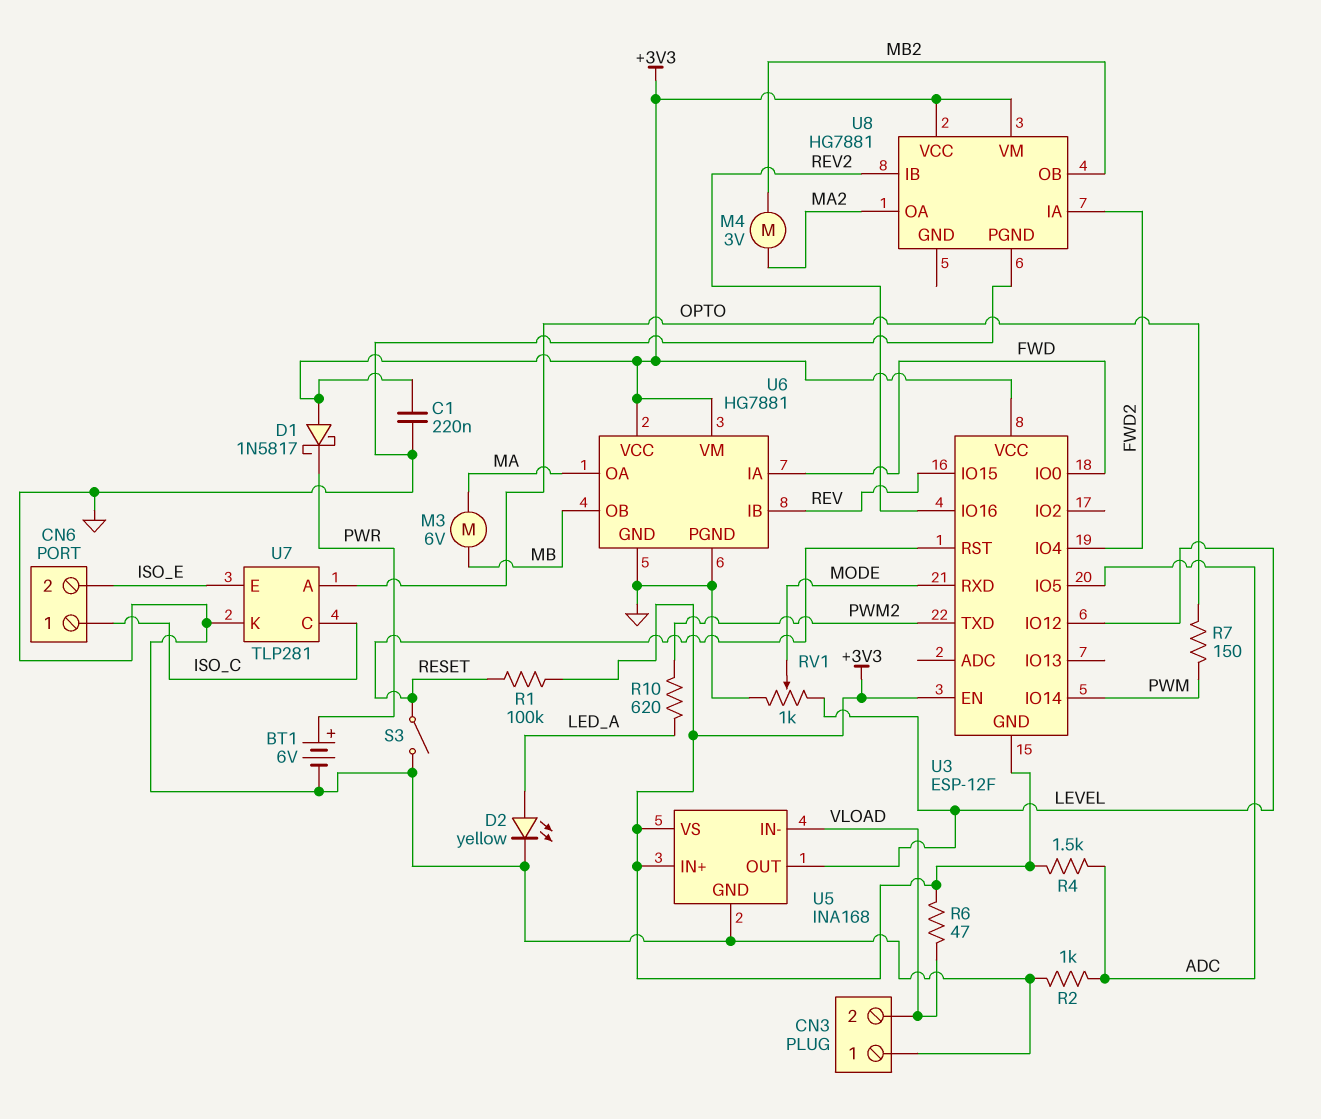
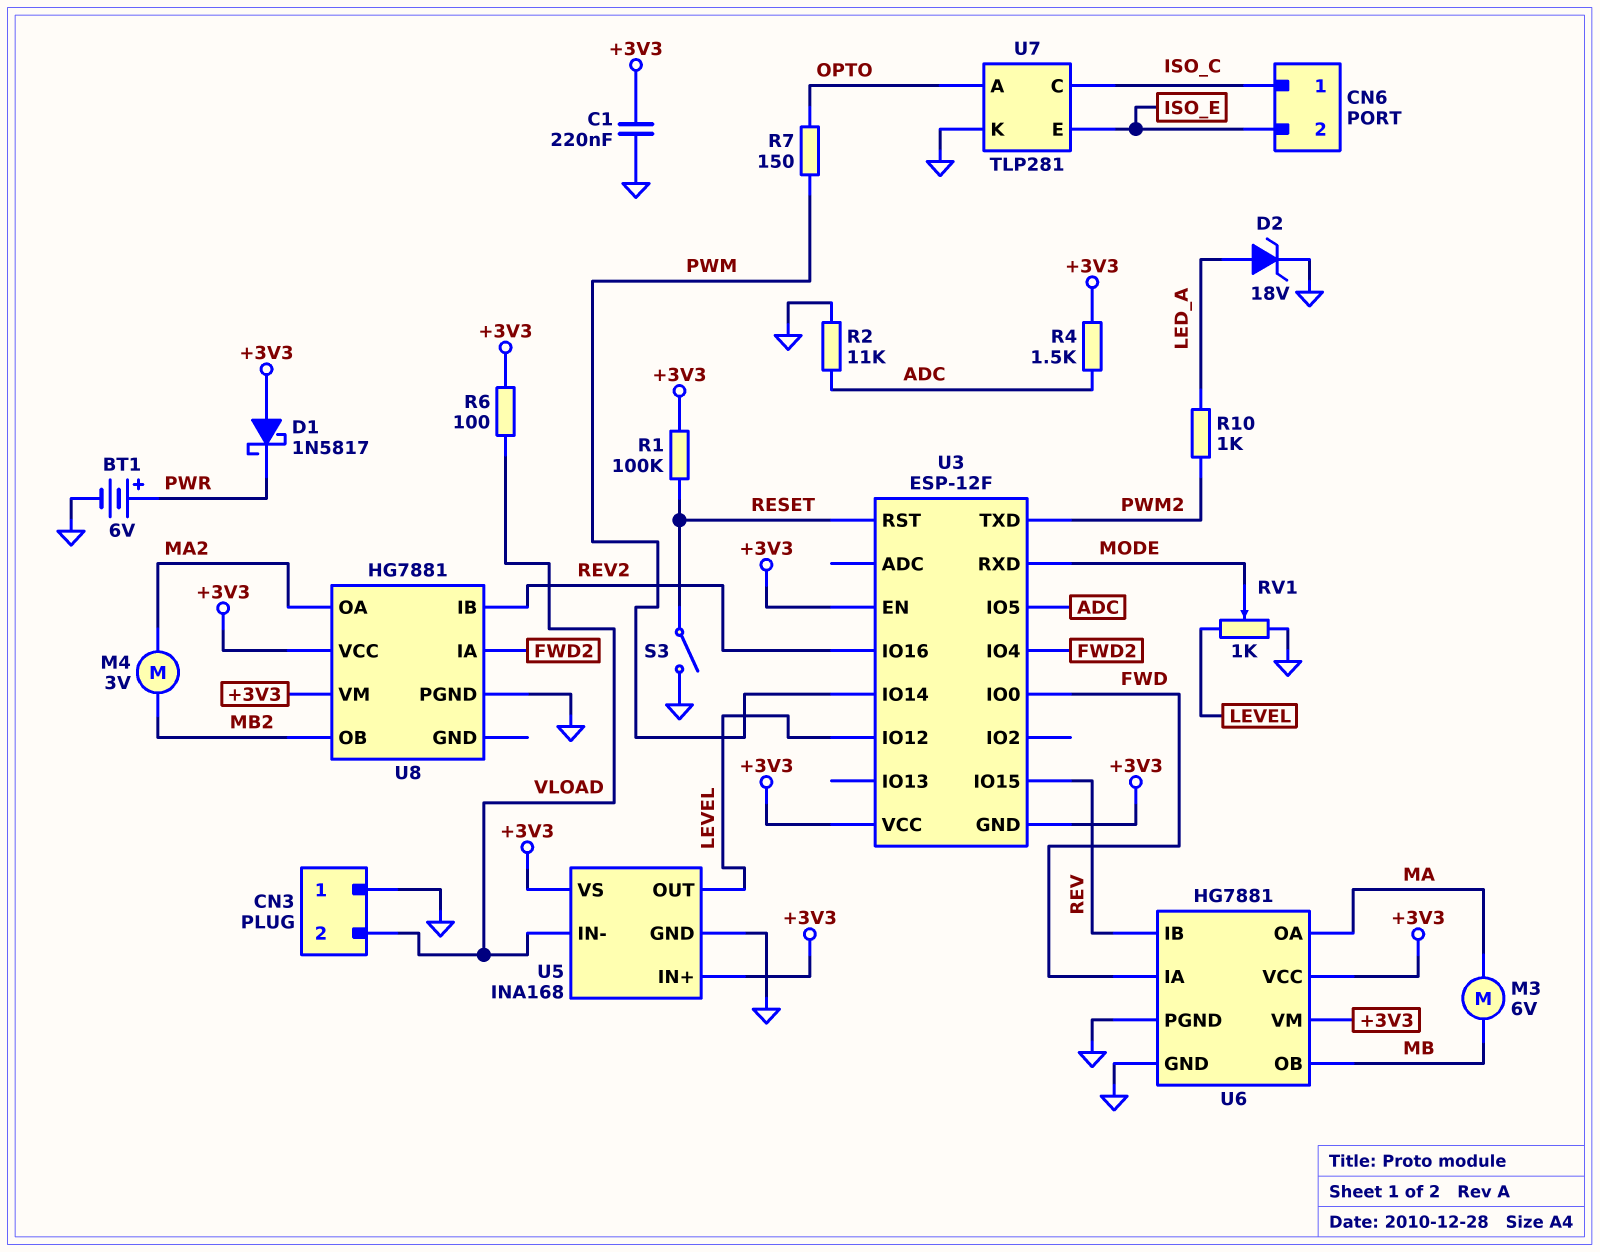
D2: LED yellow (A LED_A, K GND) -> zener 18V (A LED_A, K GND)
R2: 1k (ADC, GND) -> 11k (ADC, GND)
R6: 47 (+3V3, VLOAD) -> 100 (+3V3, VLOAD)
R10: 620 (LED_A, PWM2) -> 1k (LED_A, PWM2)

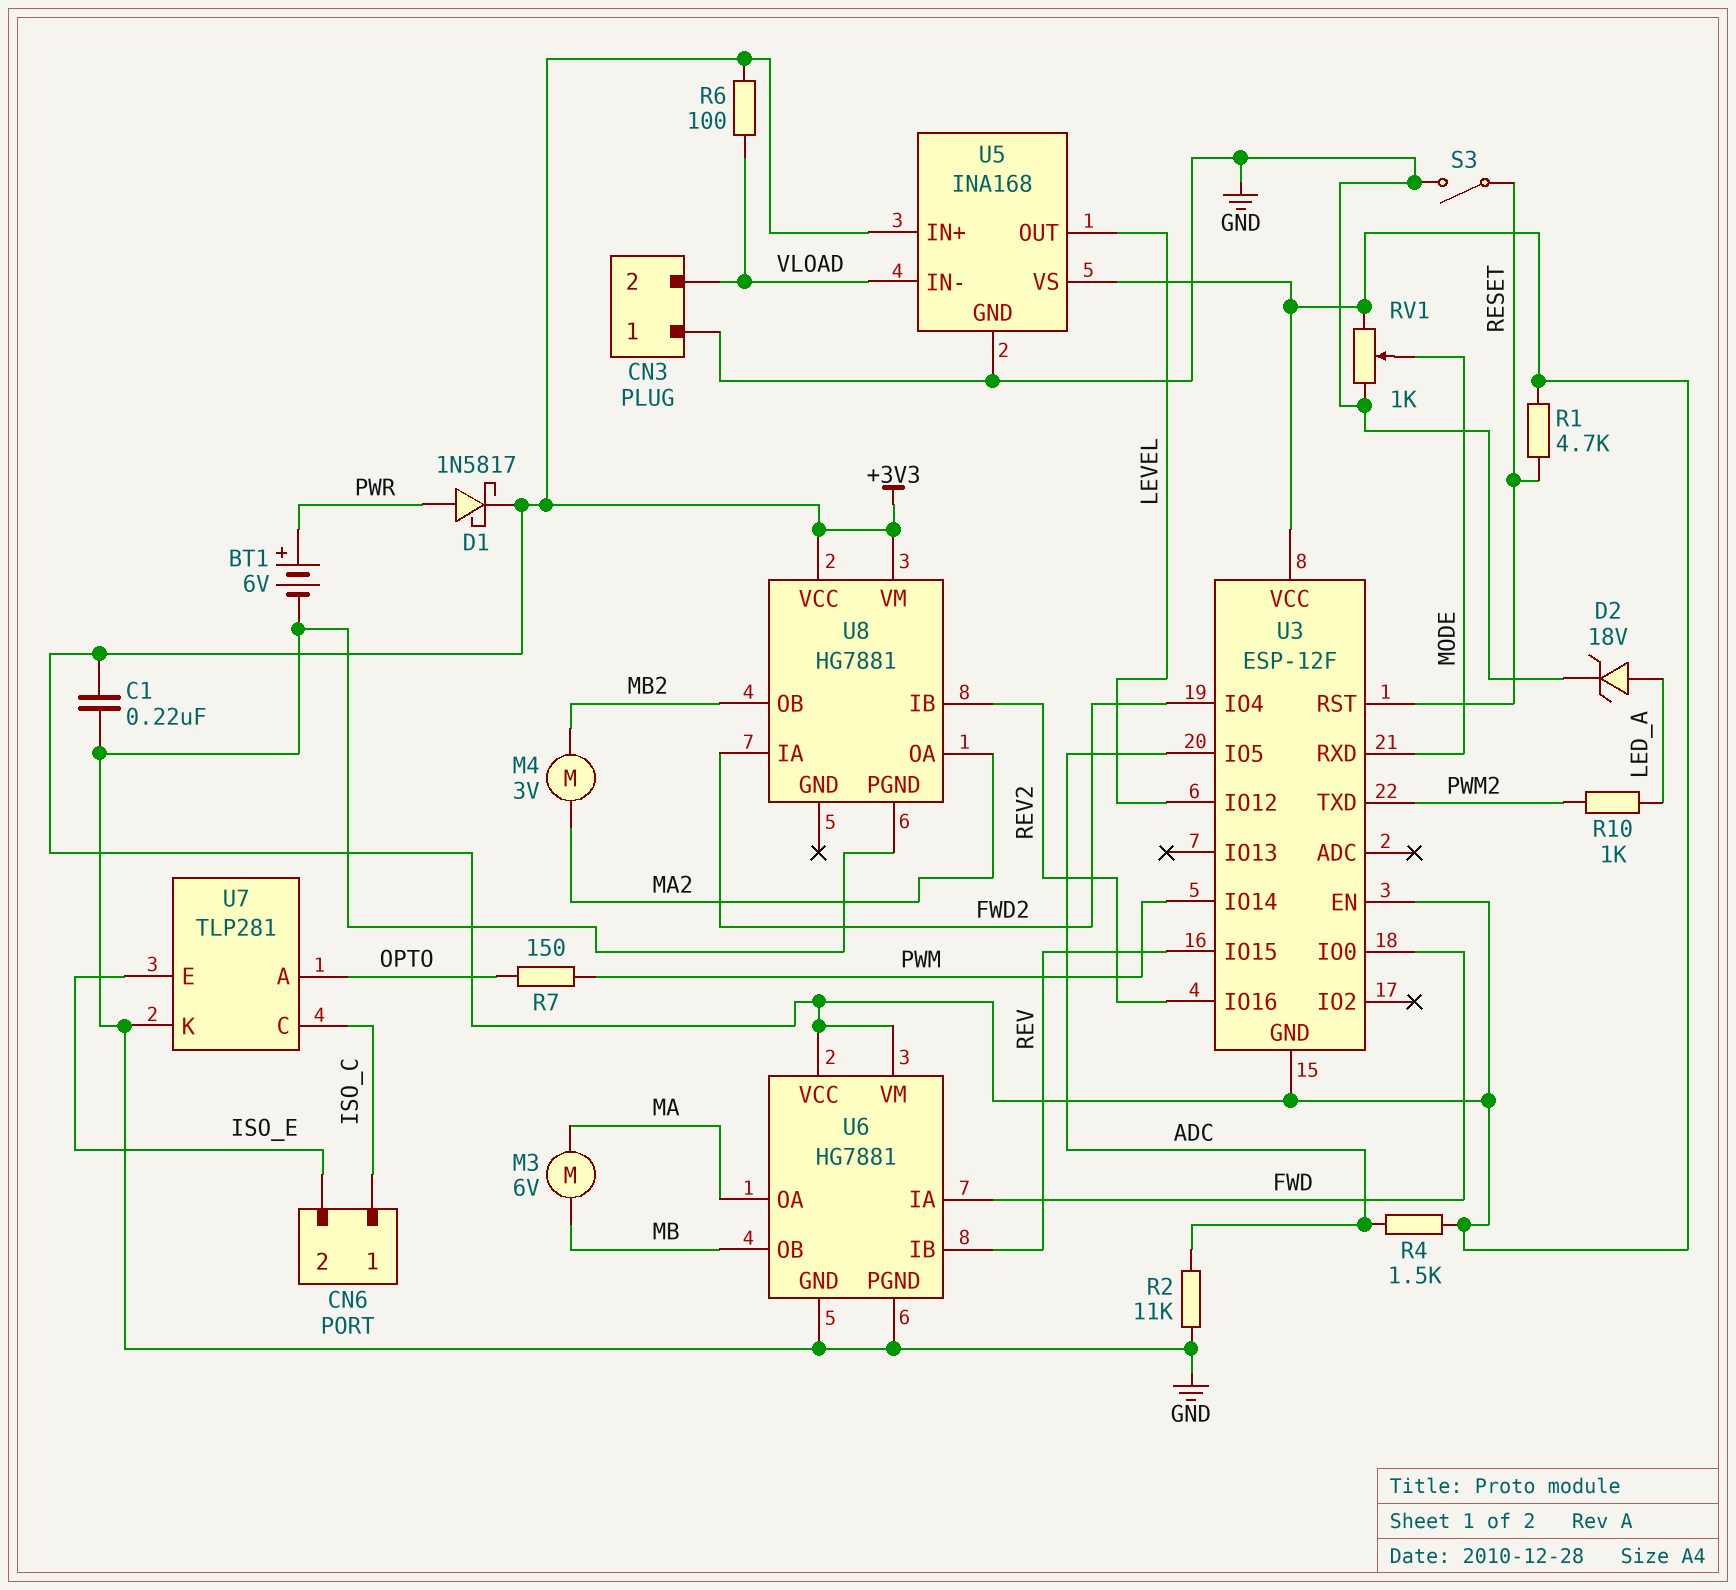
D1: schottky 1N5817 (A +3V3, K PWR) -> schottky 1N5817 (A PWR, K +3V3)
R1: 100k (+3V3, RESET) -> 4.7k (+3V3, RESET)
RV1: 1k (GND, LEVEL, wiper MODE) -> 1k (+3V3, GND, wiper MODE)

